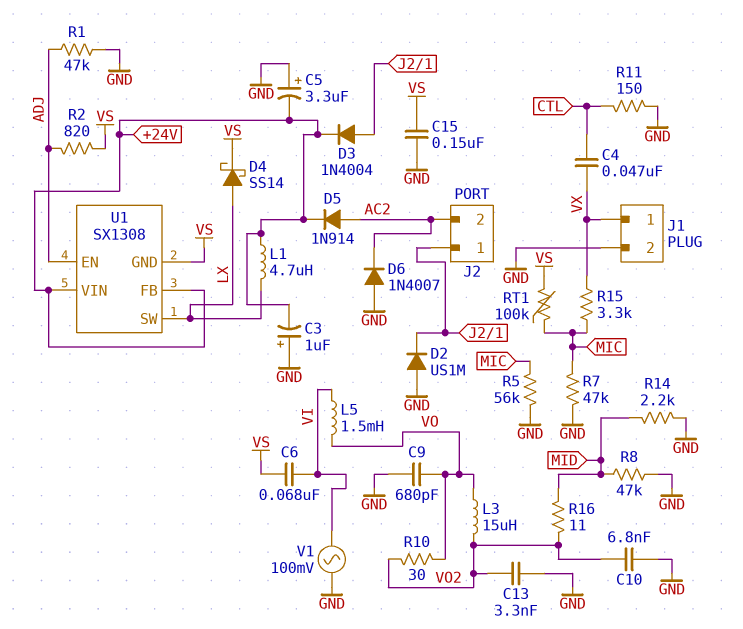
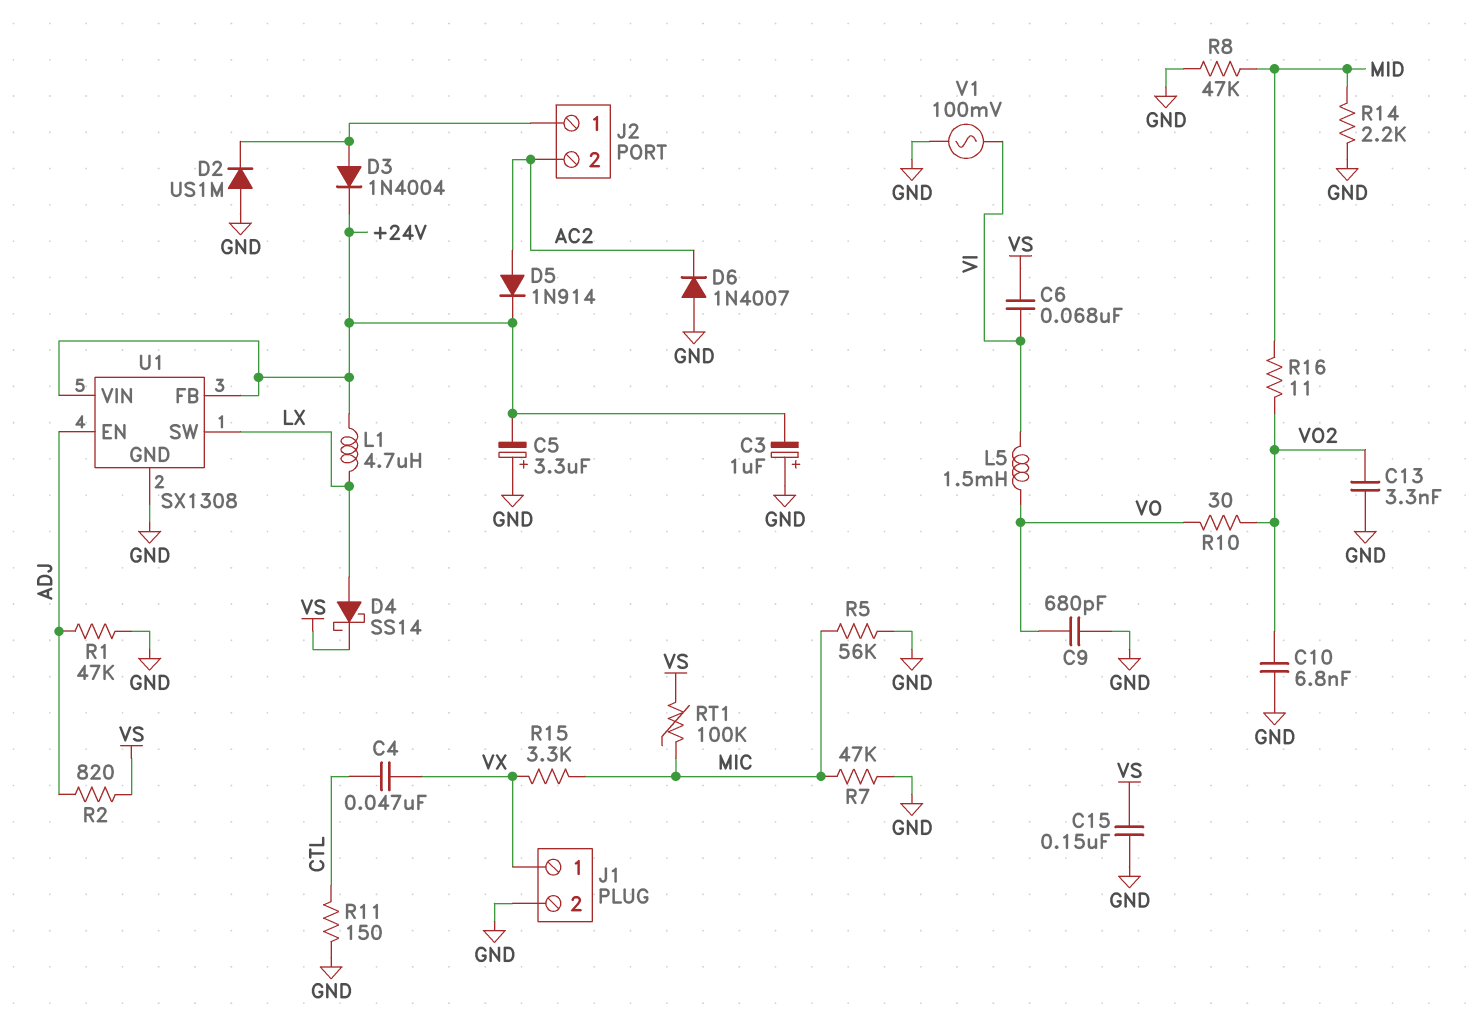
L3: 15uH (VO, VO2) -> none
U1 pin GND: VS -> GND

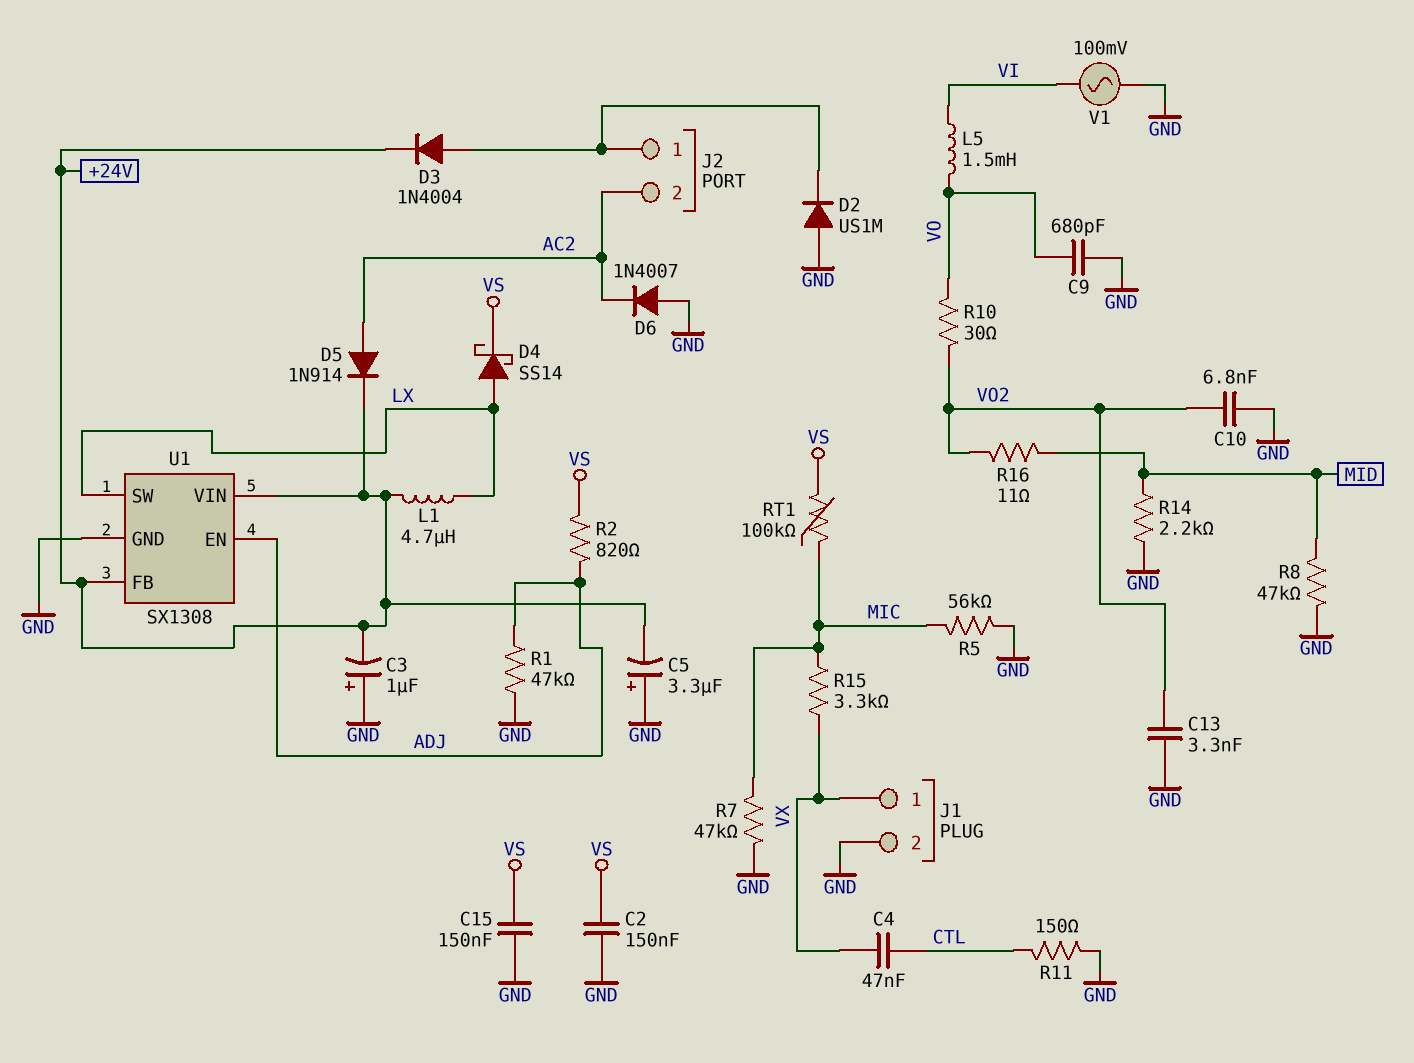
C2: none -> 150nF (GND, VS)
C6: 68nF (VI, VS) -> none

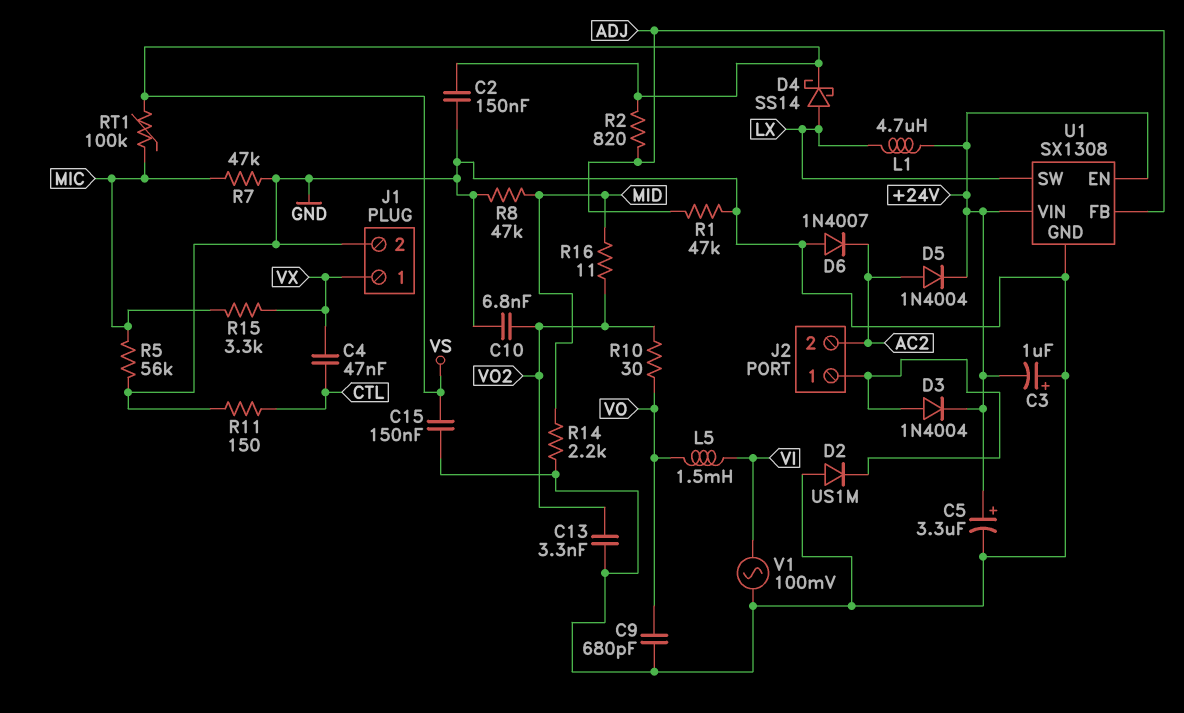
C5: 3.3uF (plus GND, minus +24V) -> 3.3uF (plus +24V, minus GND)
D5: diode 1N914 (A AC2, K +24V) -> diode 1N4004 (A AC2, K +24V)
U1 pin EN: ADJ -> +24V
U1 pin FB: +24V -> ADJ

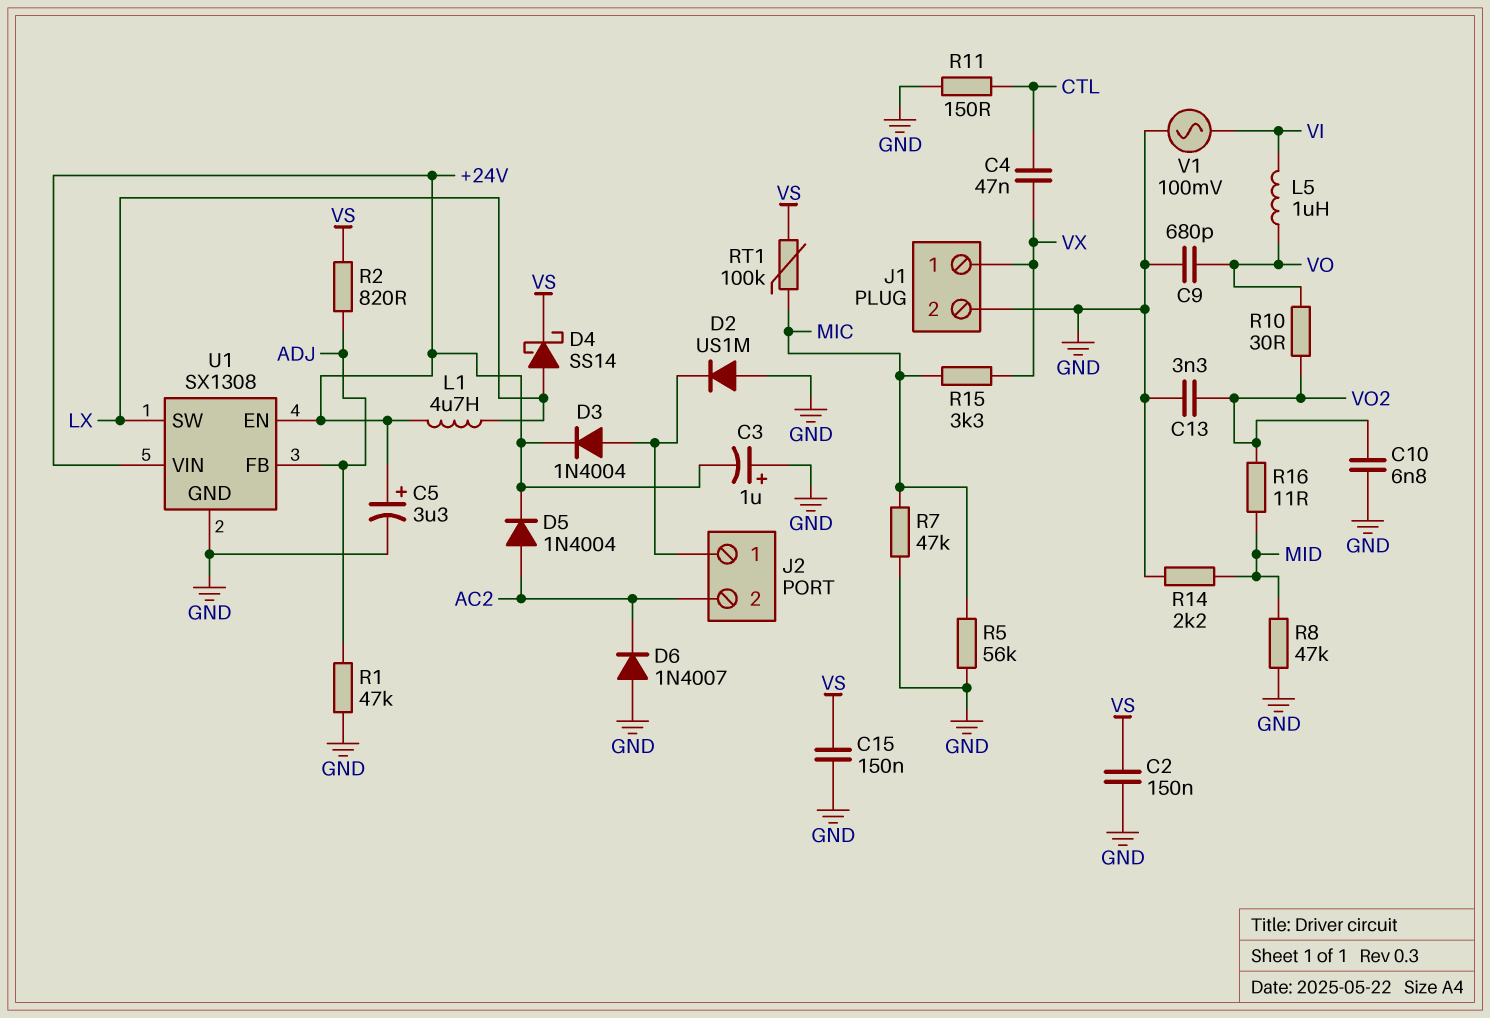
L5: 1.5mH (VI, VO) -> 1uH (VI, VO)

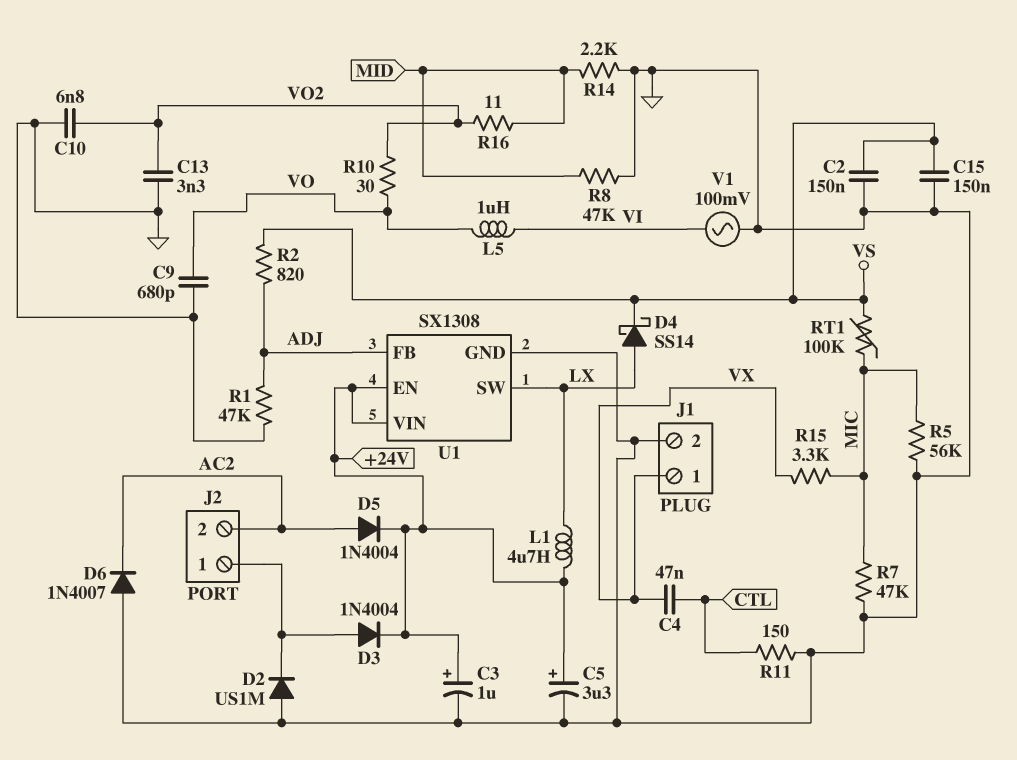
C3: 1uF (plus GND, minus +24V) -> 1uF (plus +24V, minus GND)

